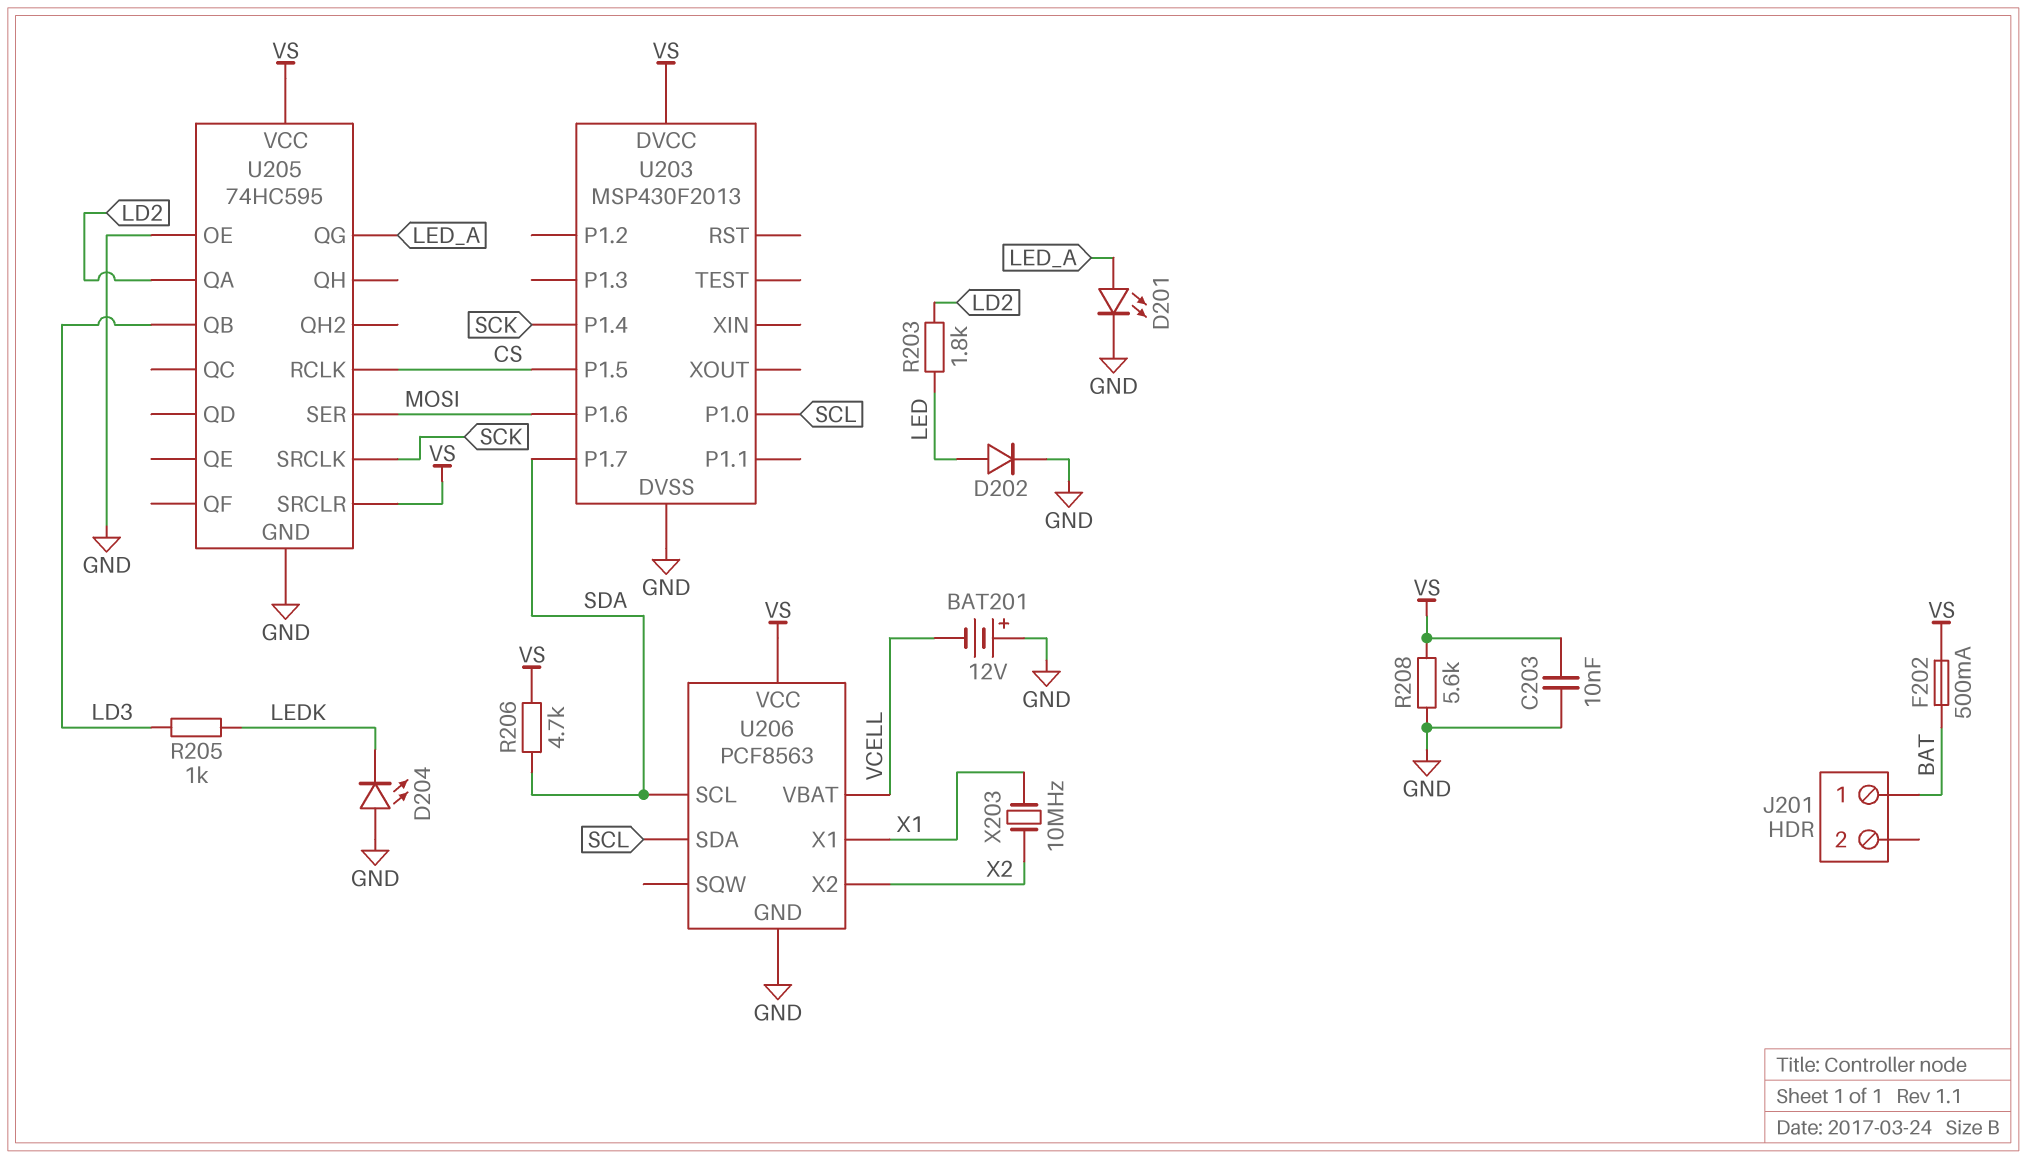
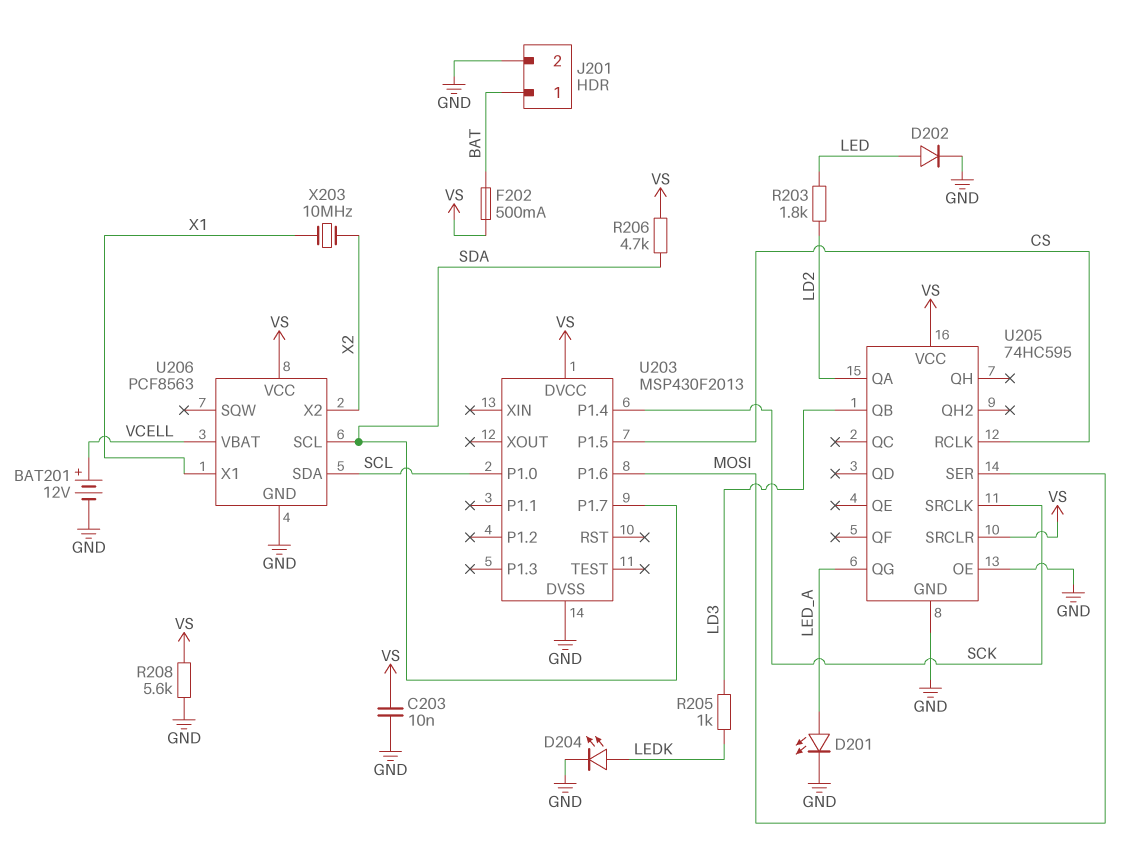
BAT201: 12V (plus GND, minus VCELL) -> 12V (plus VCELL, minus GND)
D204: LED (A GND, K LEDK) -> LED (A LEDK, K GND)
J201 pin 2: none -> GND

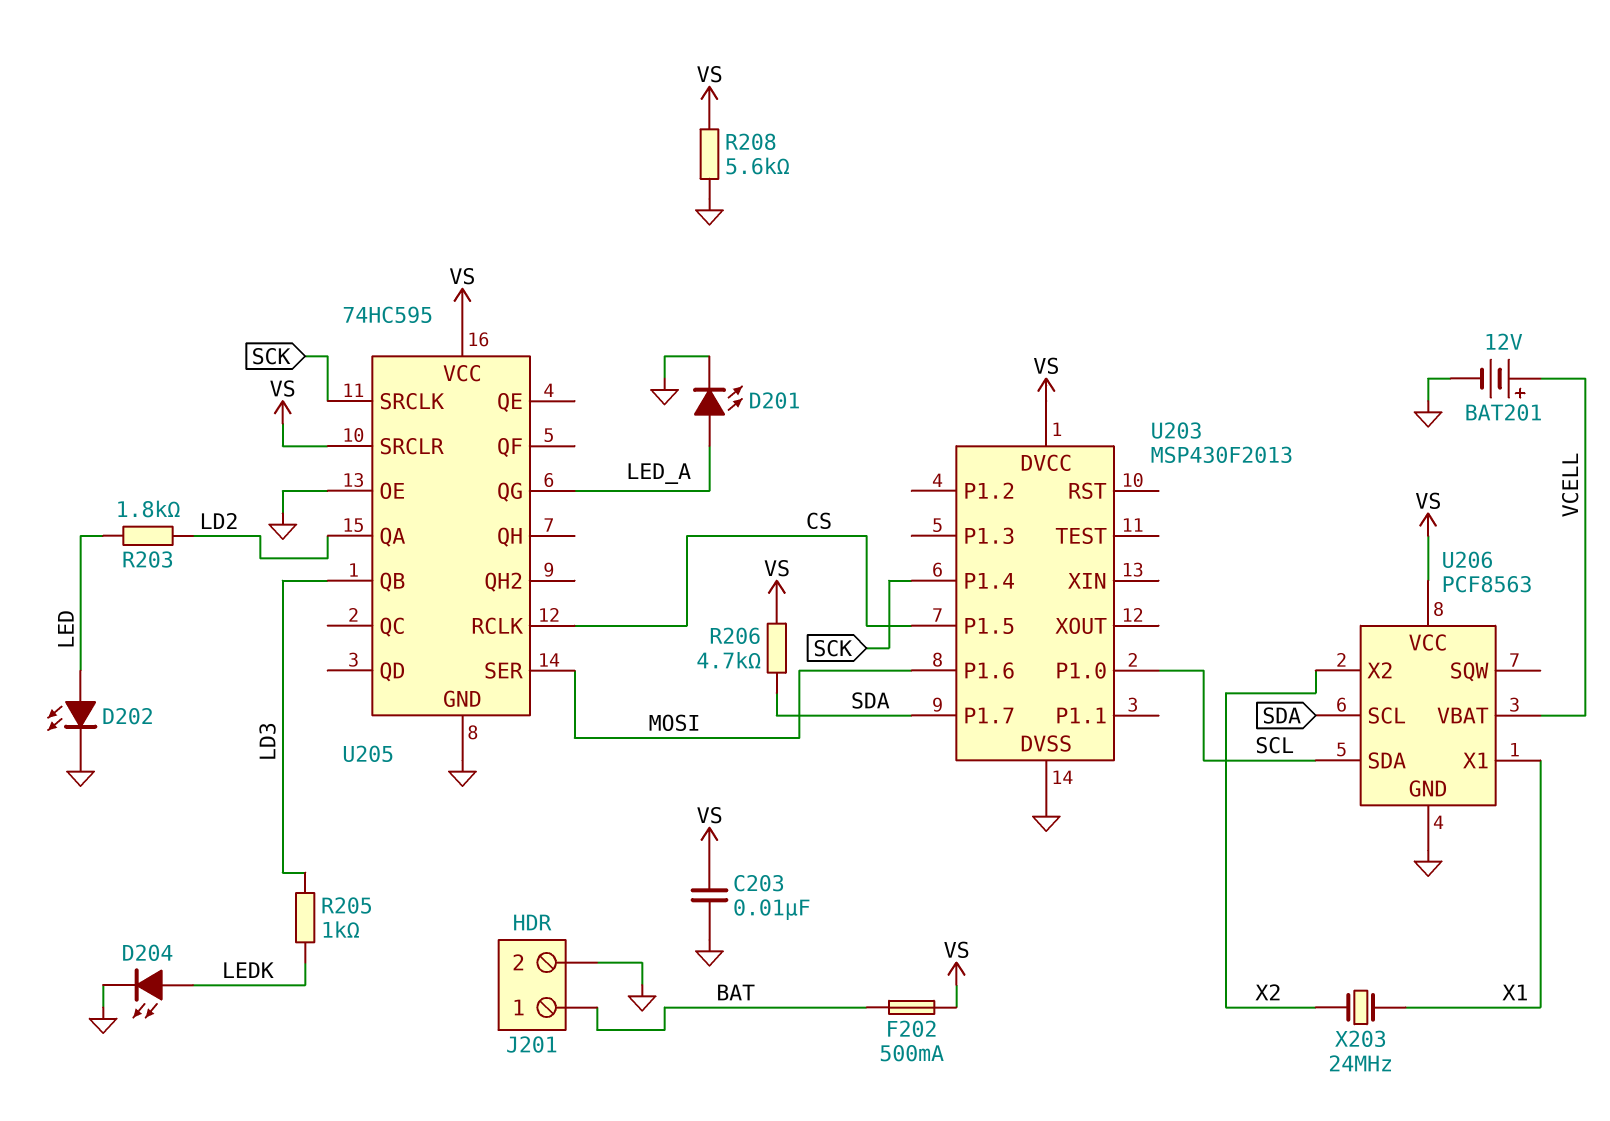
D202: diode (A LED, K GND) -> LED (A LED, K GND)
X203: 10MHz (X1, X2) -> 24MHz (X1, X2)

